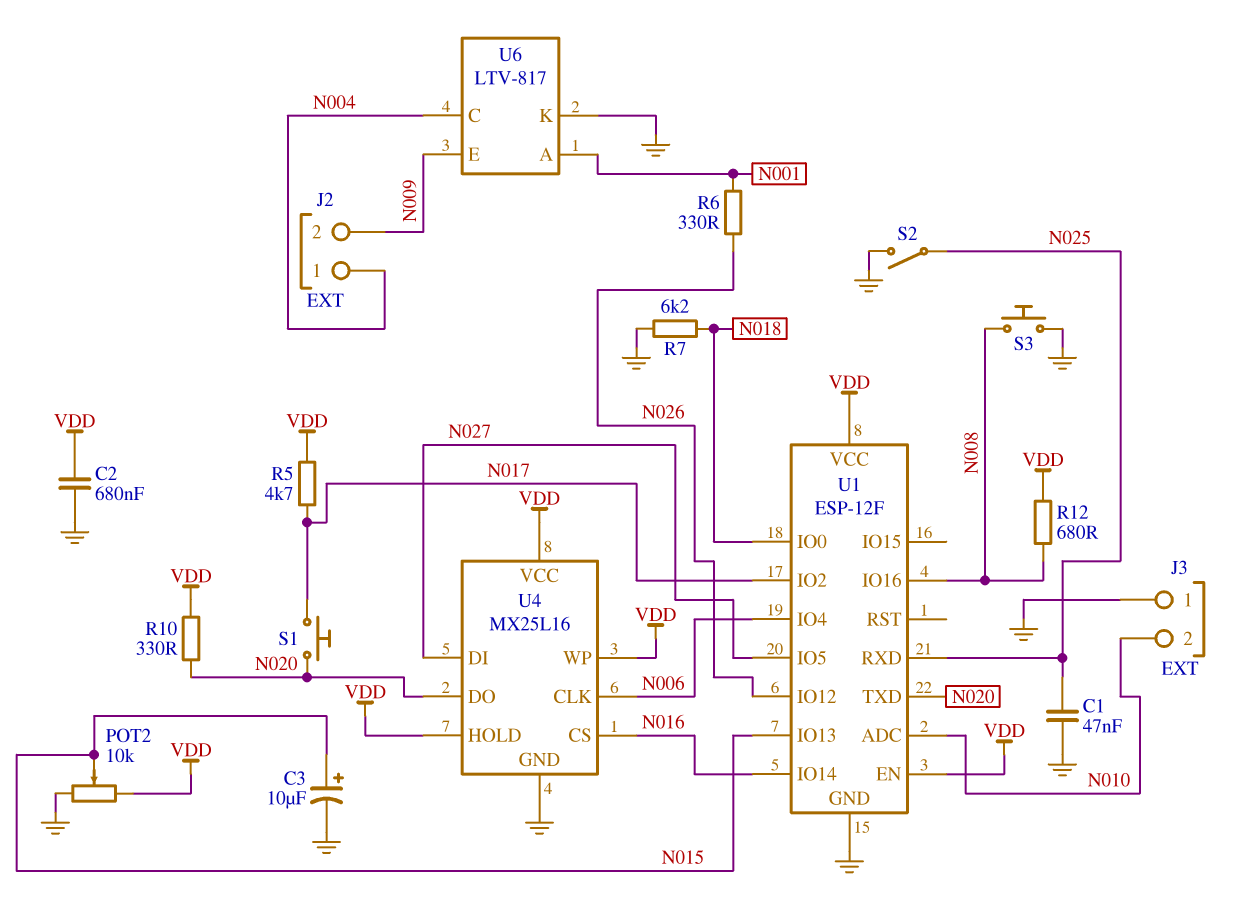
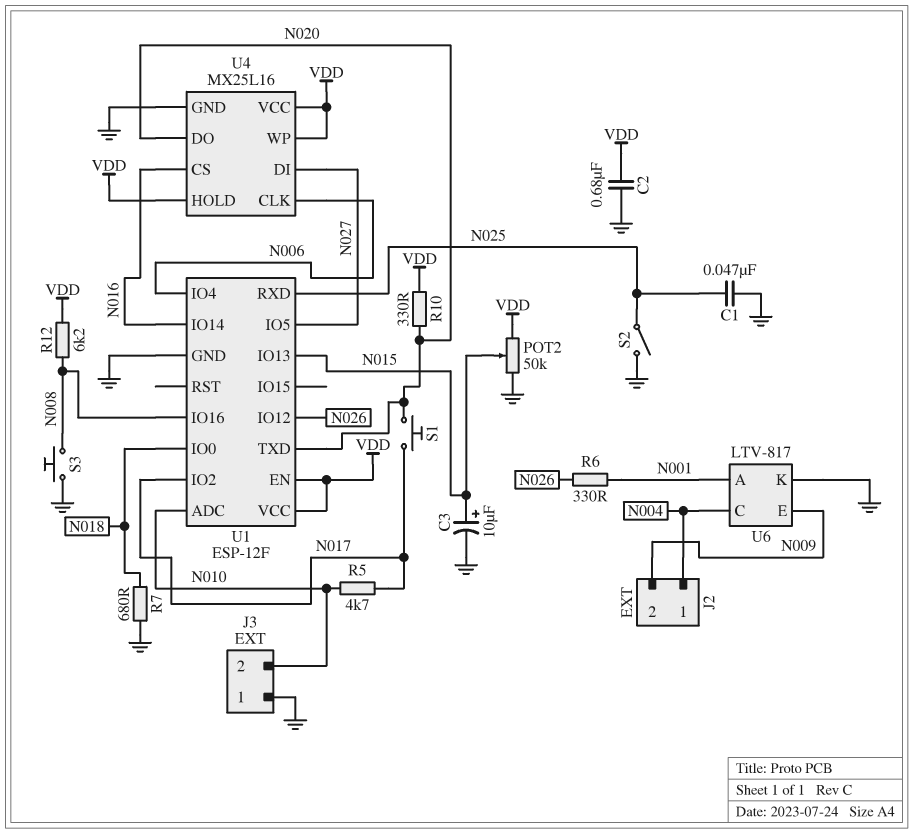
POT2: 10k (GND, VDD, wiper N015) -> 50k (GND, VDD, wiper N015)
R5: 4.7k (N017, VDD) -> 4.7k (N010, N017)
R7: 6.2k (GND, N018) -> 680 (GND, N018)
R12: 680 (N008, VDD) -> 6.2k (N008, VDD)

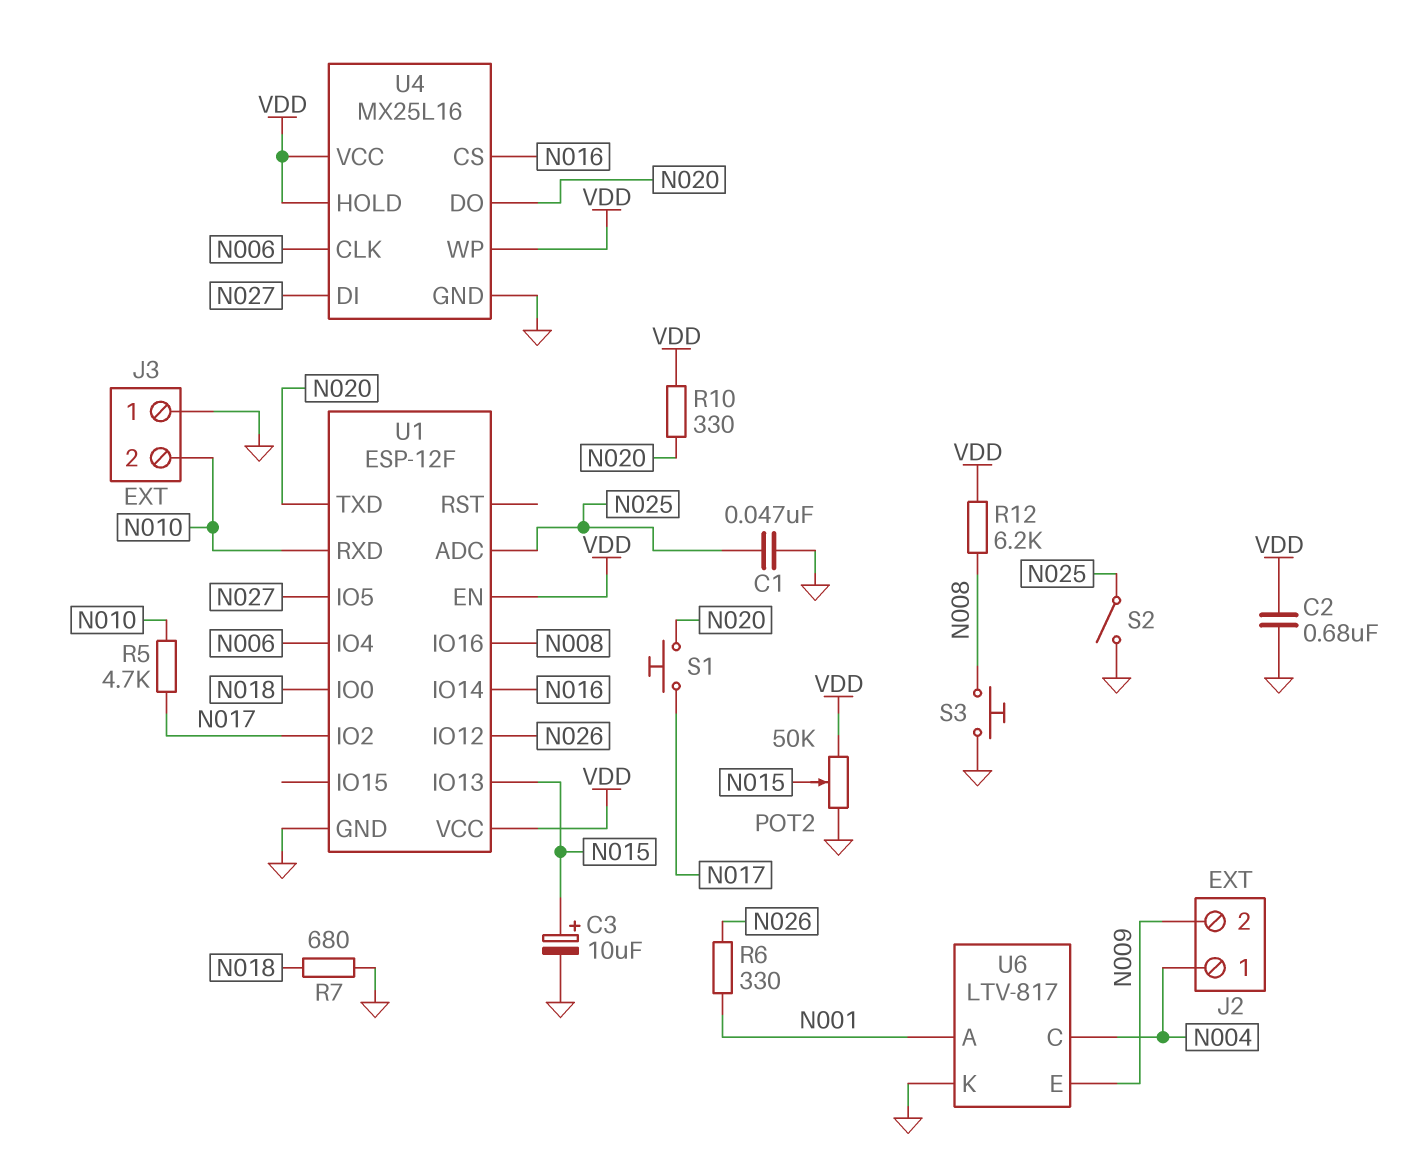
U1 pin ADC: N010 -> N025
U1 pin RXD: N025 -> N010

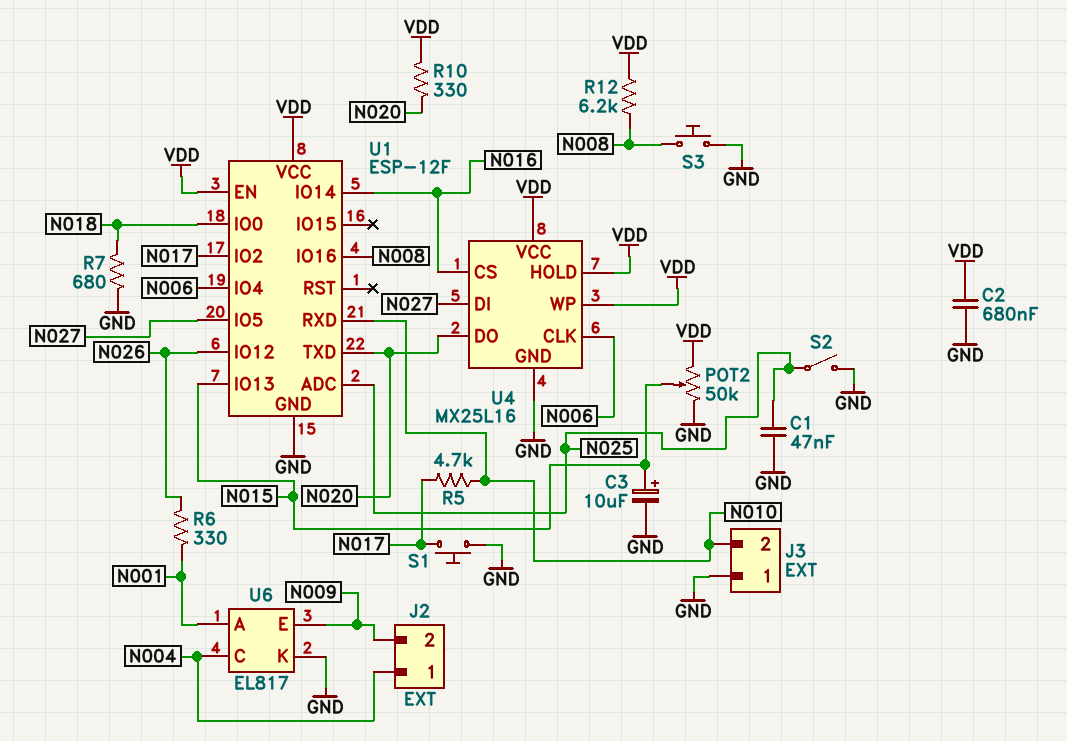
S1: button (N017, N020) -> button (GND, N017)
U6: LTV-817 -> EL817

